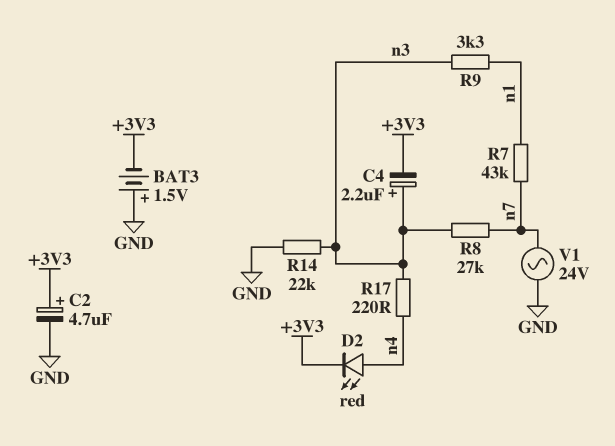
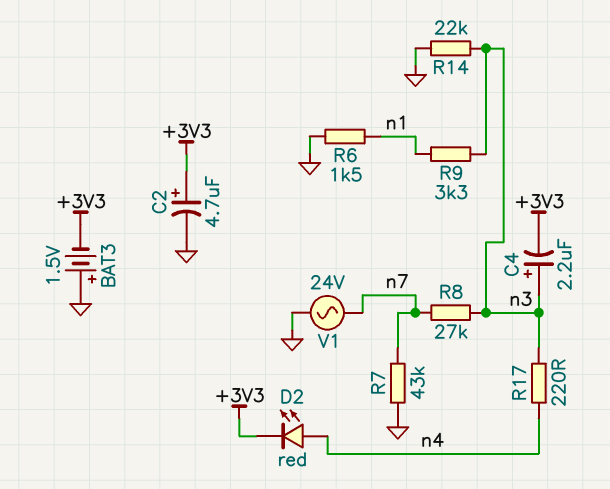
R6: none -> 1.5k (GND, n1)
R7: 43k (n1, n7) -> 43k (GND, n7)

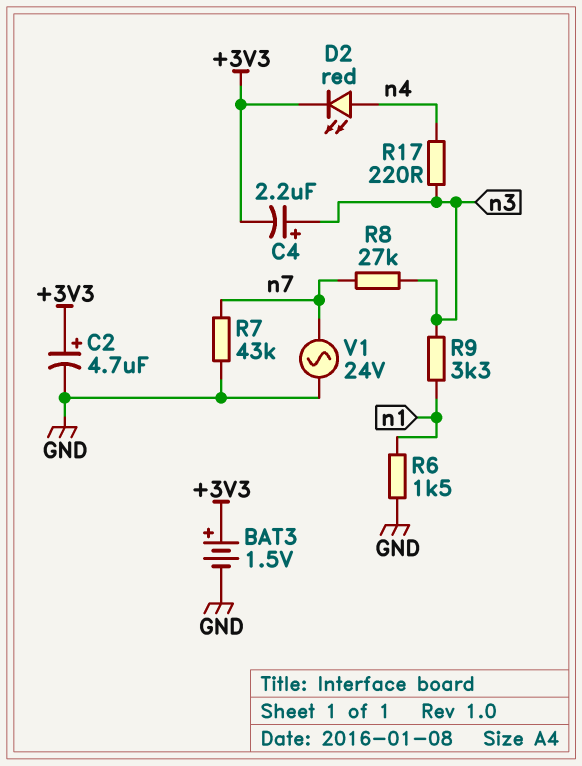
BAT3: 1.5V (plus GND, minus +3V3) -> 1.5V (plus +3V3, minus GND)
R14: 22k (GND, n3) -> none

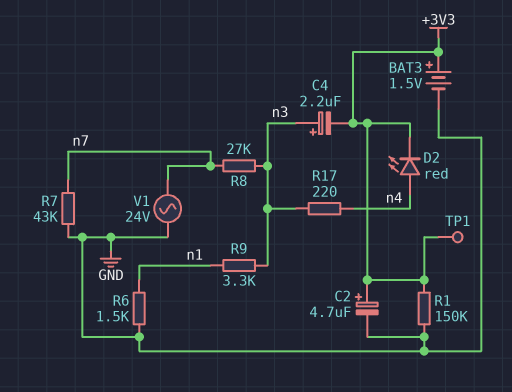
R1: none -> 150k (+3V3, GND)
TP1: none -> test point (+3V3)

